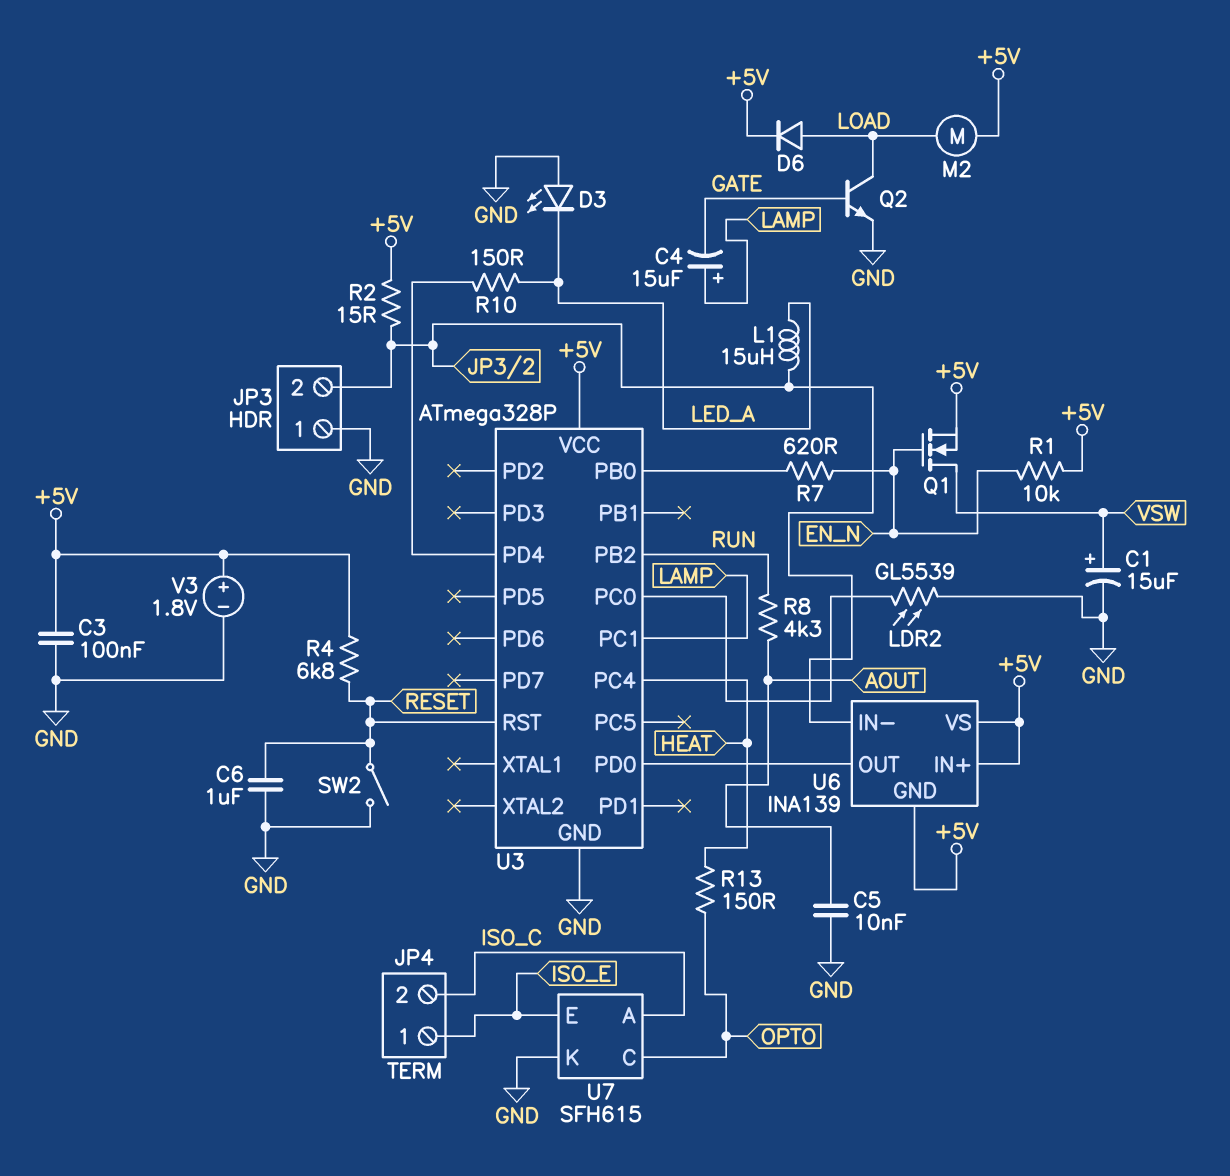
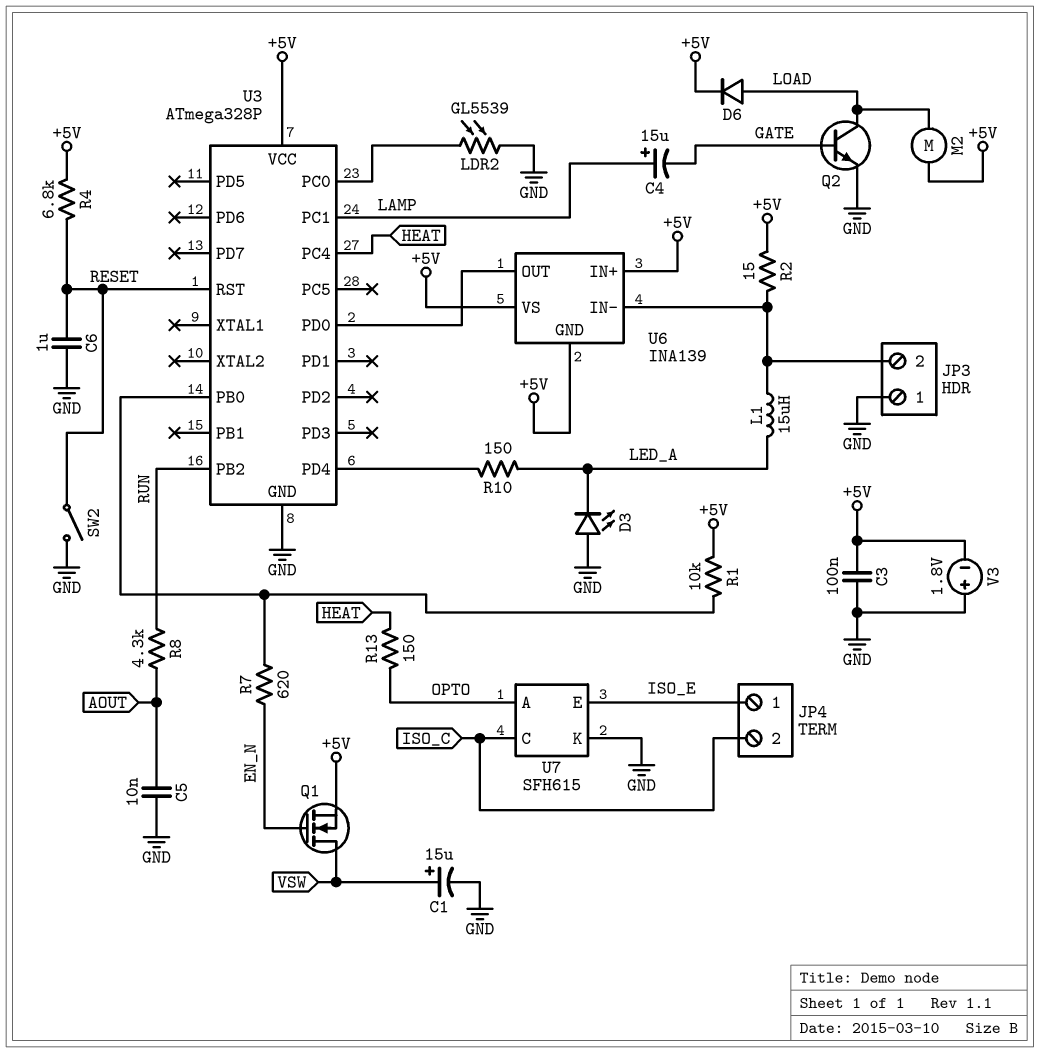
R1: 10k (+5V, EN_N) -> 10k (+5V, U3/PB0)
U7 pin A: ISO_C -> OPTO
U7 pin C: OPTO -> ISO_C
V3: 1.8V (plus +5V, minus GND) -> 1.8V (plus GND, minus +5V)

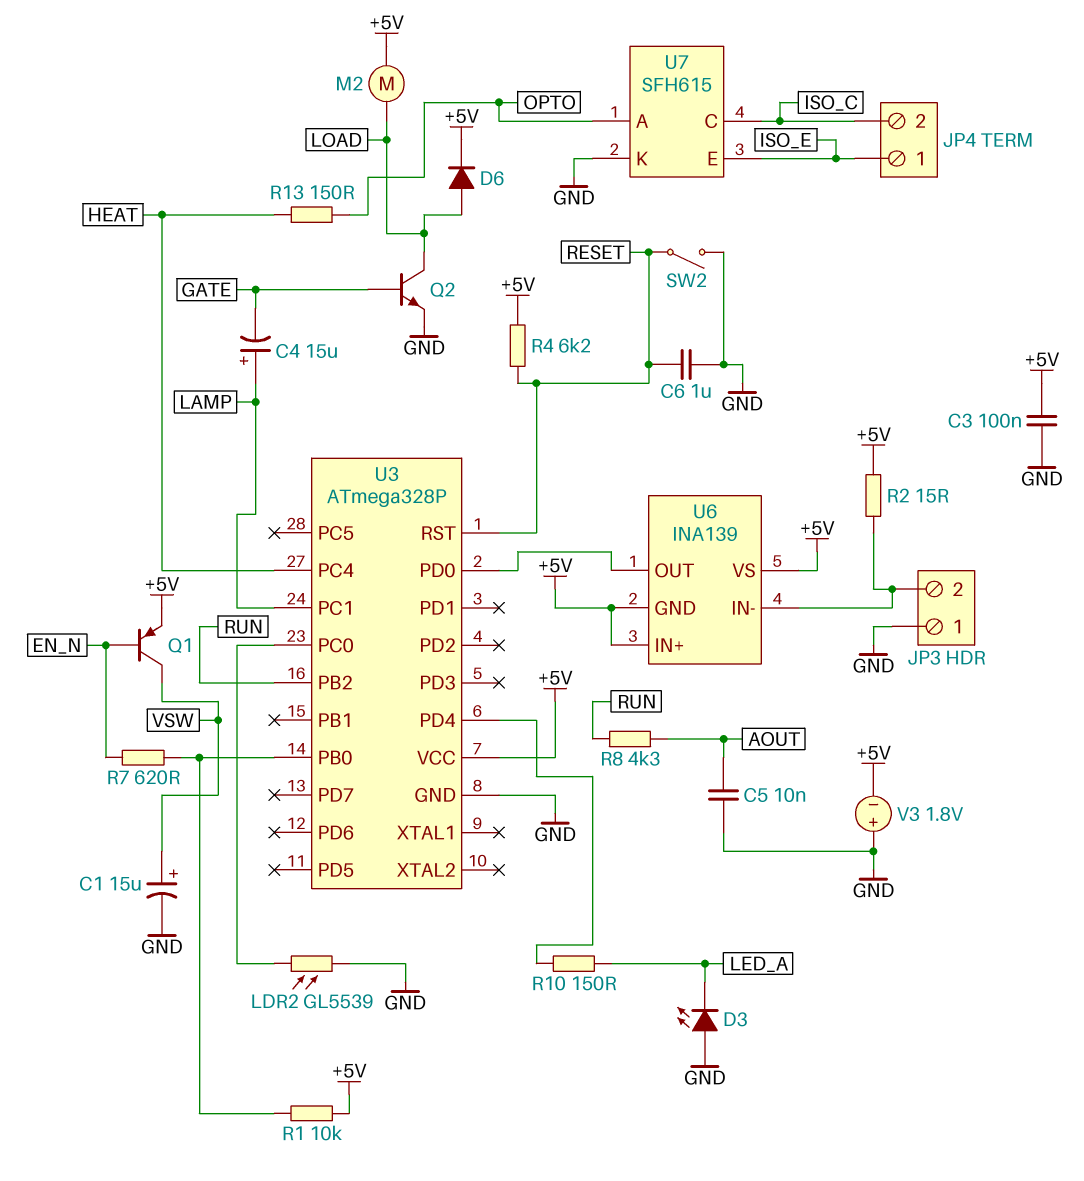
L1: 15uH (JP3/2, LED_A) -> none
Q1: NMOS (G EN_N, D VSW, S +5V) -> PNP (B EN_N, C VSW, E +5V)
R4: 6.8k (+5V, RESET) -> 6.2k (+5V, RESET)

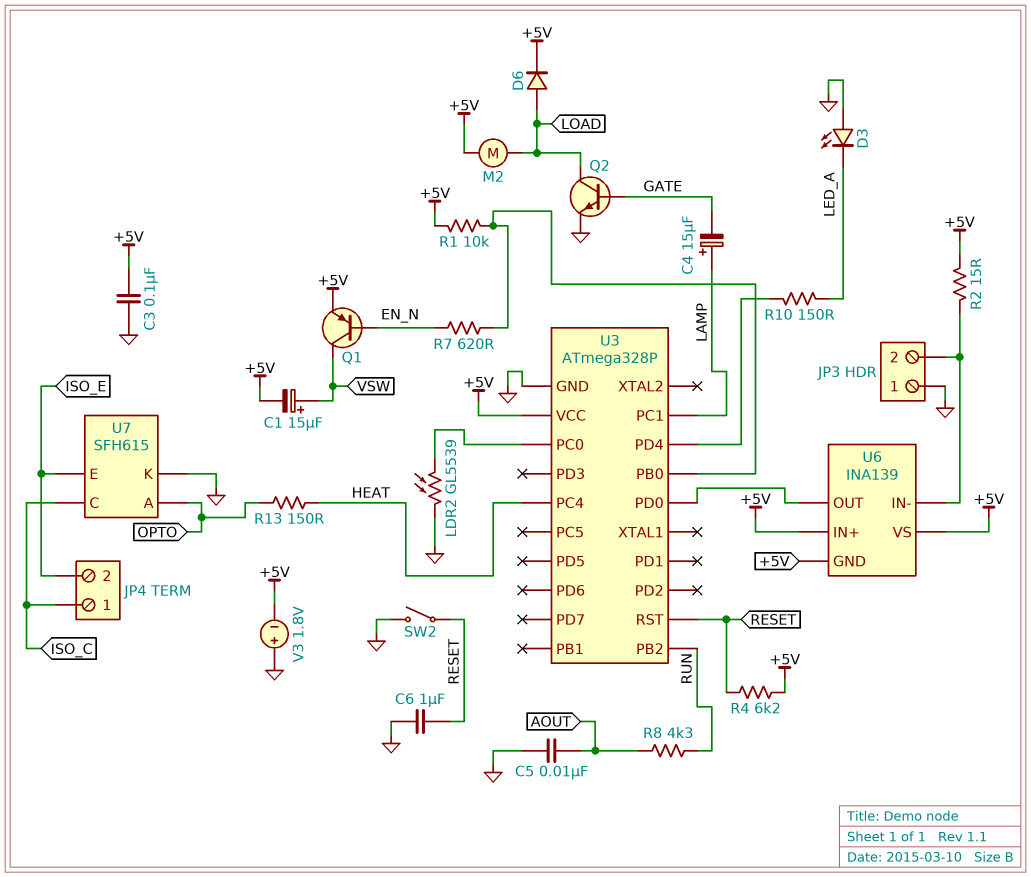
C1: 15uF (plus VSW, minus GND) -> 15uF (plus VSW, minus +5V)
JP4 pin 1: ISO_E -> ISO_C
JP4 pin 2: ISO_C -> ISO_E

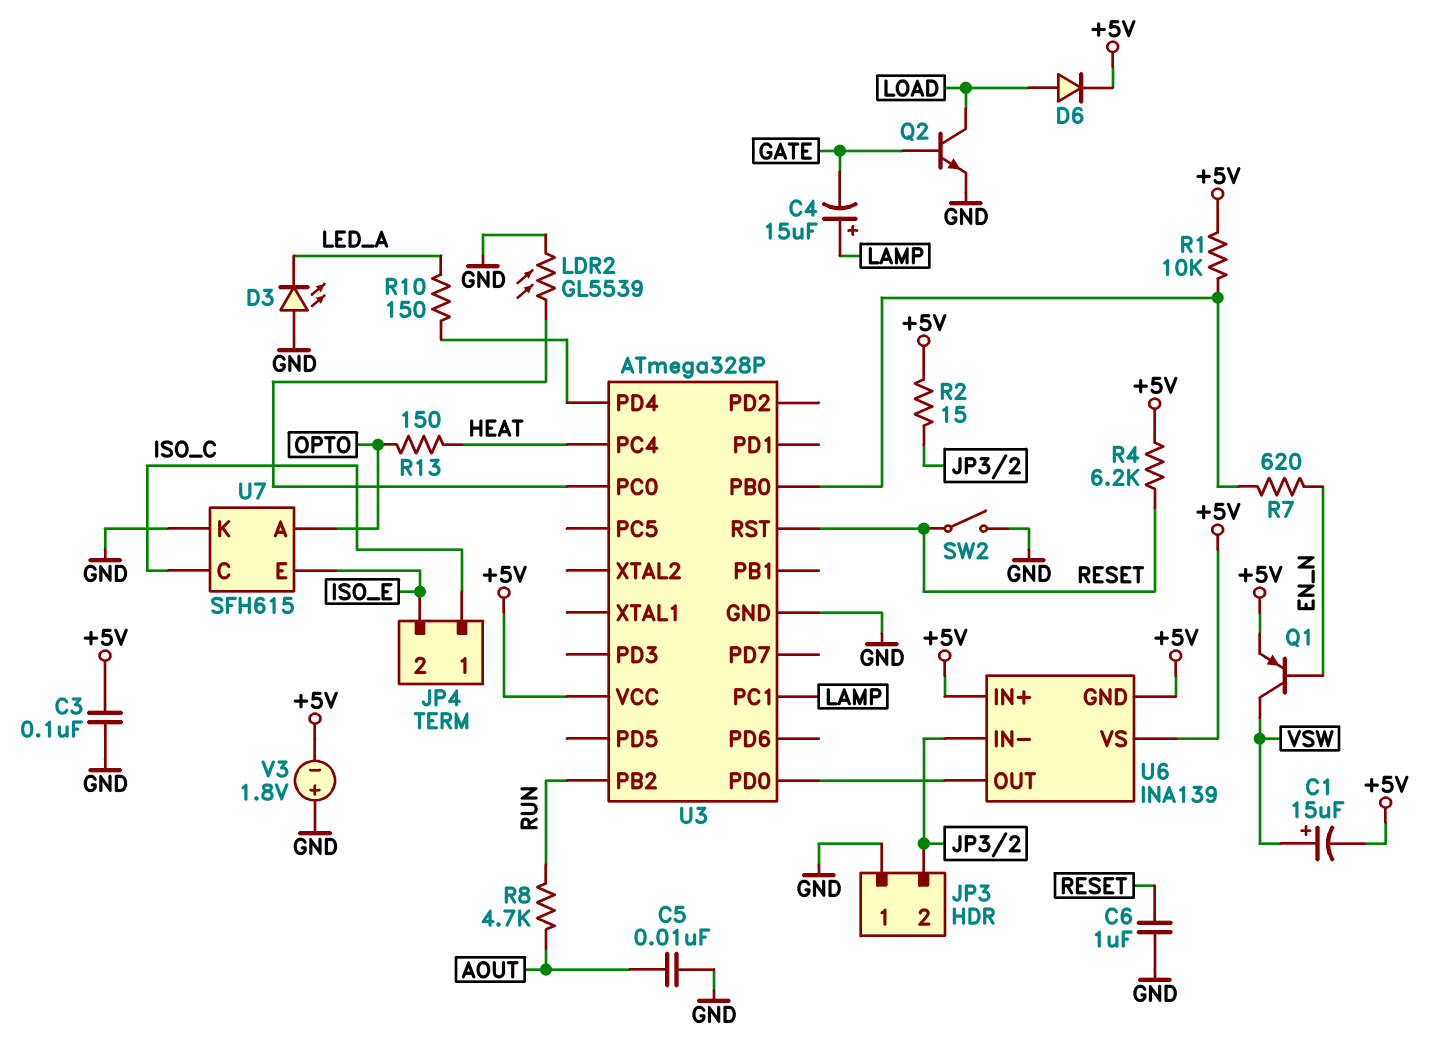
M2: motor (+5V, LOAD) -> none
R8: 4.3k (AOUT, RUN) -> 4.7k (AOUT, RUN)

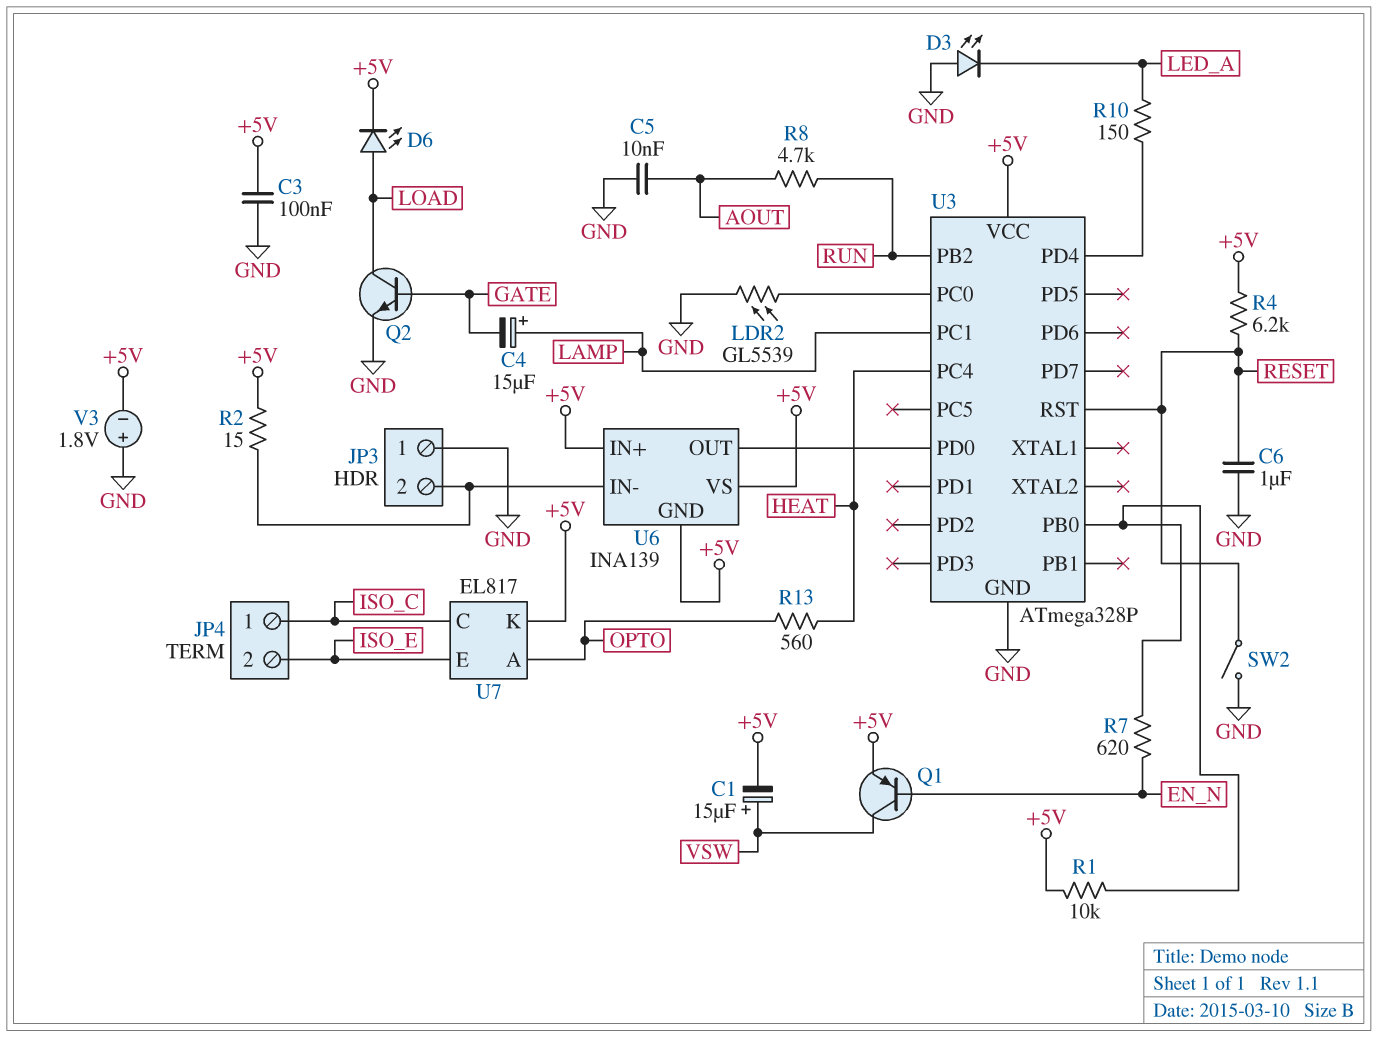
D6: diode (A LOAD, K +5V) -> LED (A LOAD, K +5V)
R13: 150 (HEAT, OPTO) -> 560 (HEAT, OPTO)
U7: SFH615 -> EL817
U7 pin K: GND -> +5V

